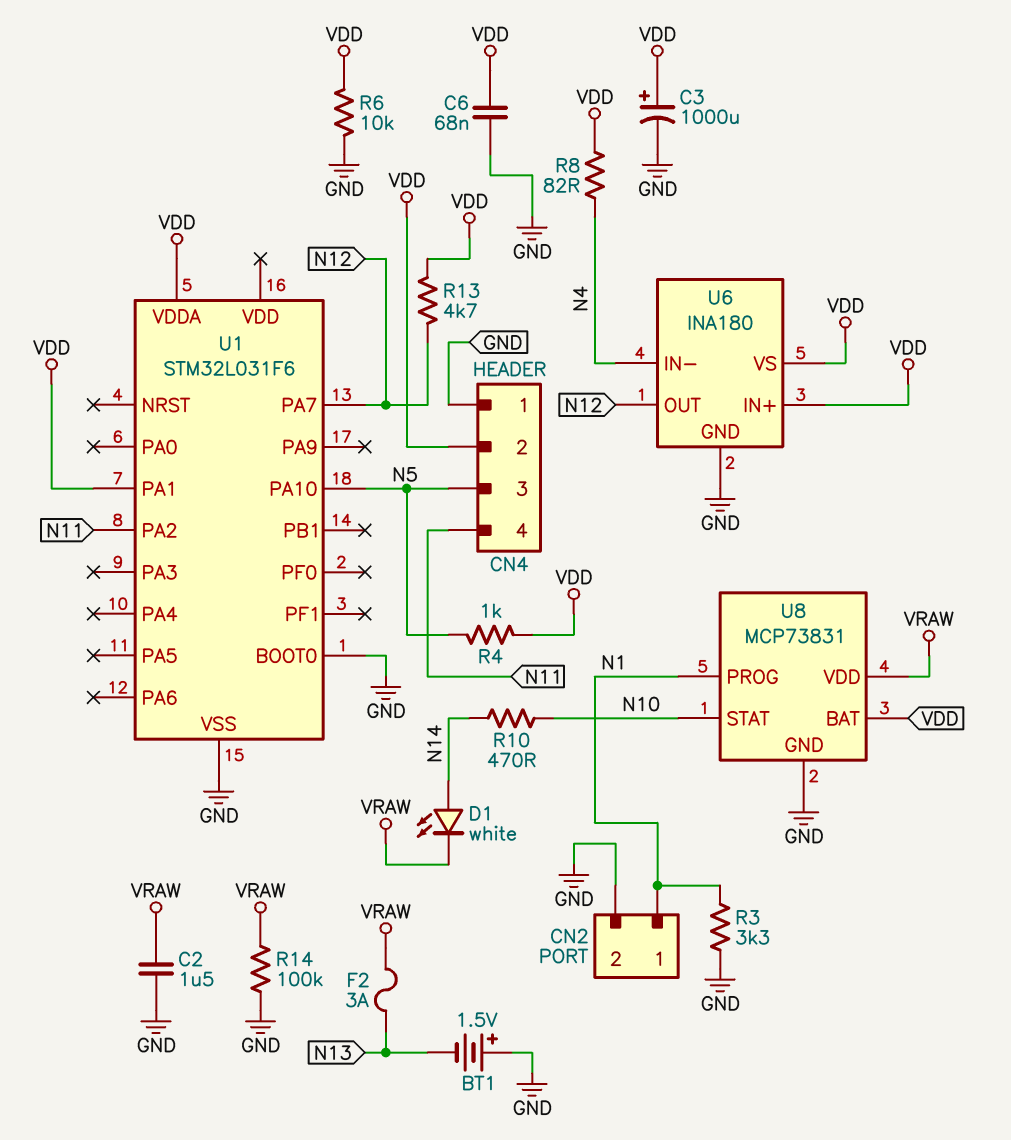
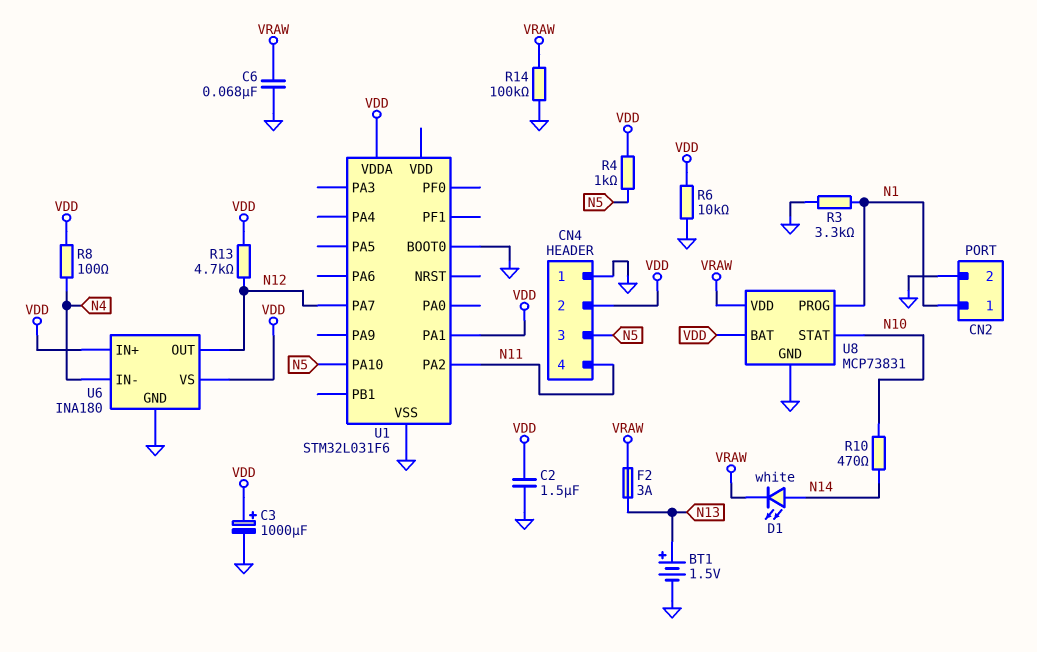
BT1: 1.5V (plus GND, minus N13) -> 1.5V (plus N13, minus GND)
C2: 1.5uF (GND, VRAW) -> 1.5uF (GND, VDD)
C6: 68nF (GND, VDD) -> 68nF (GND, VRAW)
R8: 82 (N4, VDD) -> 100 (N4, VDD)

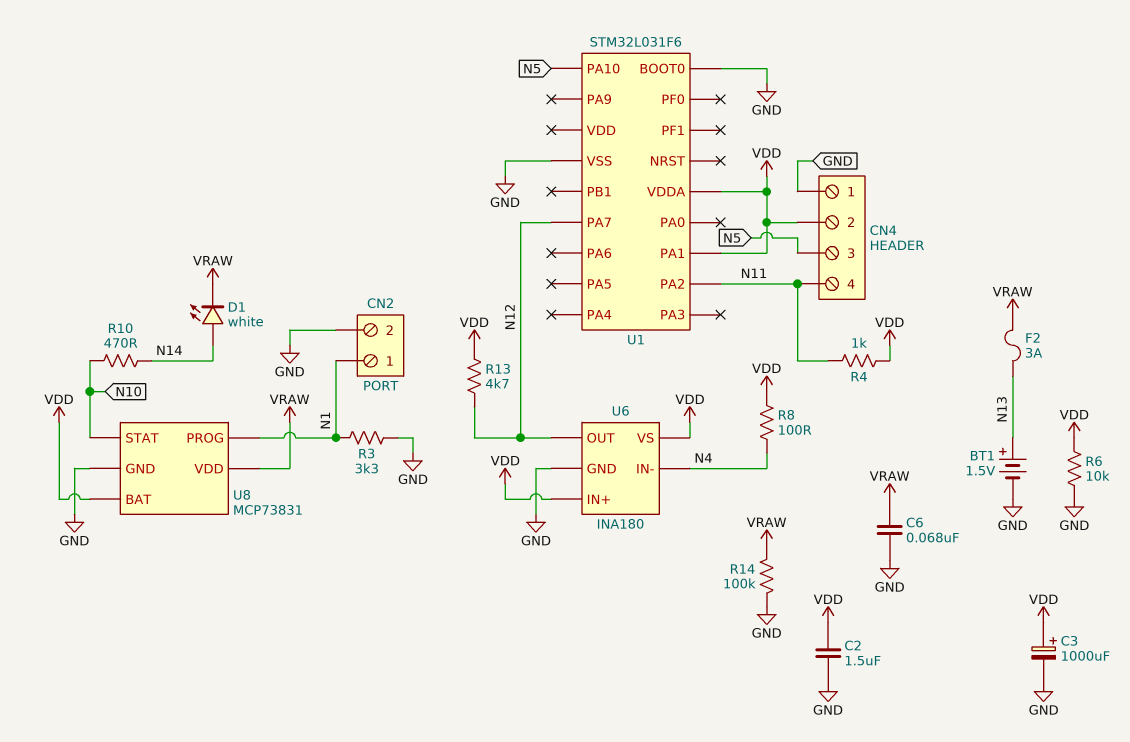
R4: 1k (N5, VDD) -> 1k (N11, VDD)

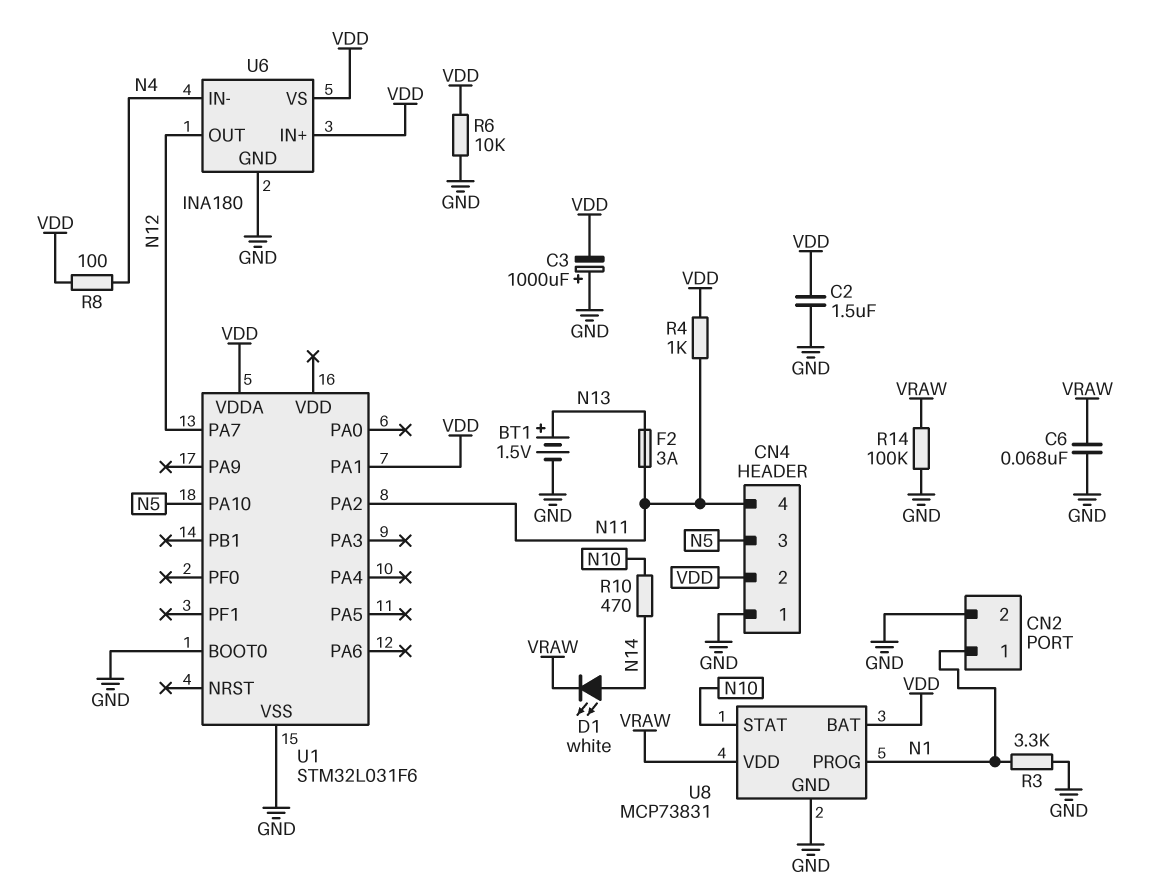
C3: 1000uF (plus VDD, minus GND) -> 1000uF (plus GND, minus VDD)
F2: 3A (N13, VRAW) -> 3A (N11, N13)
R13: 4.7k (N12, VDD) -> none

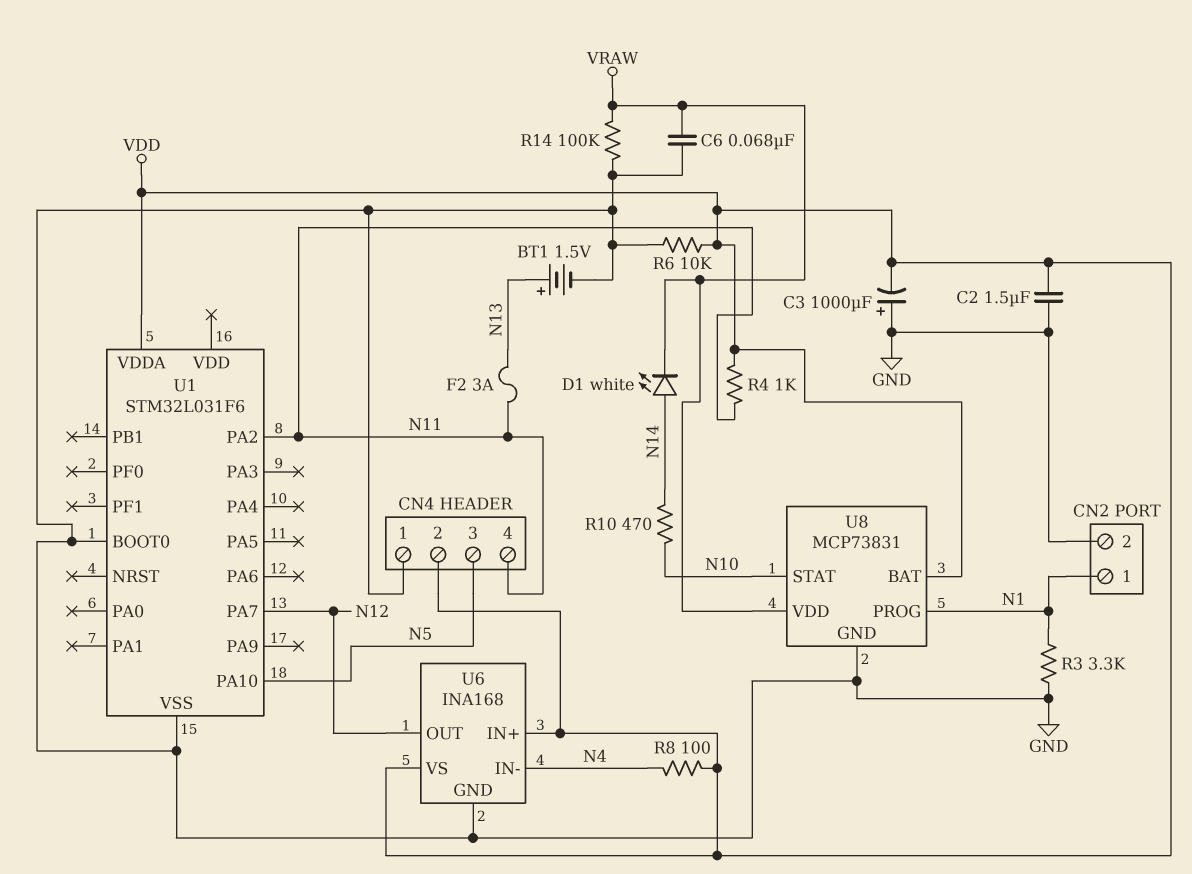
U1 pin PA1: VDD -> none
U6: INA180 -> INA168

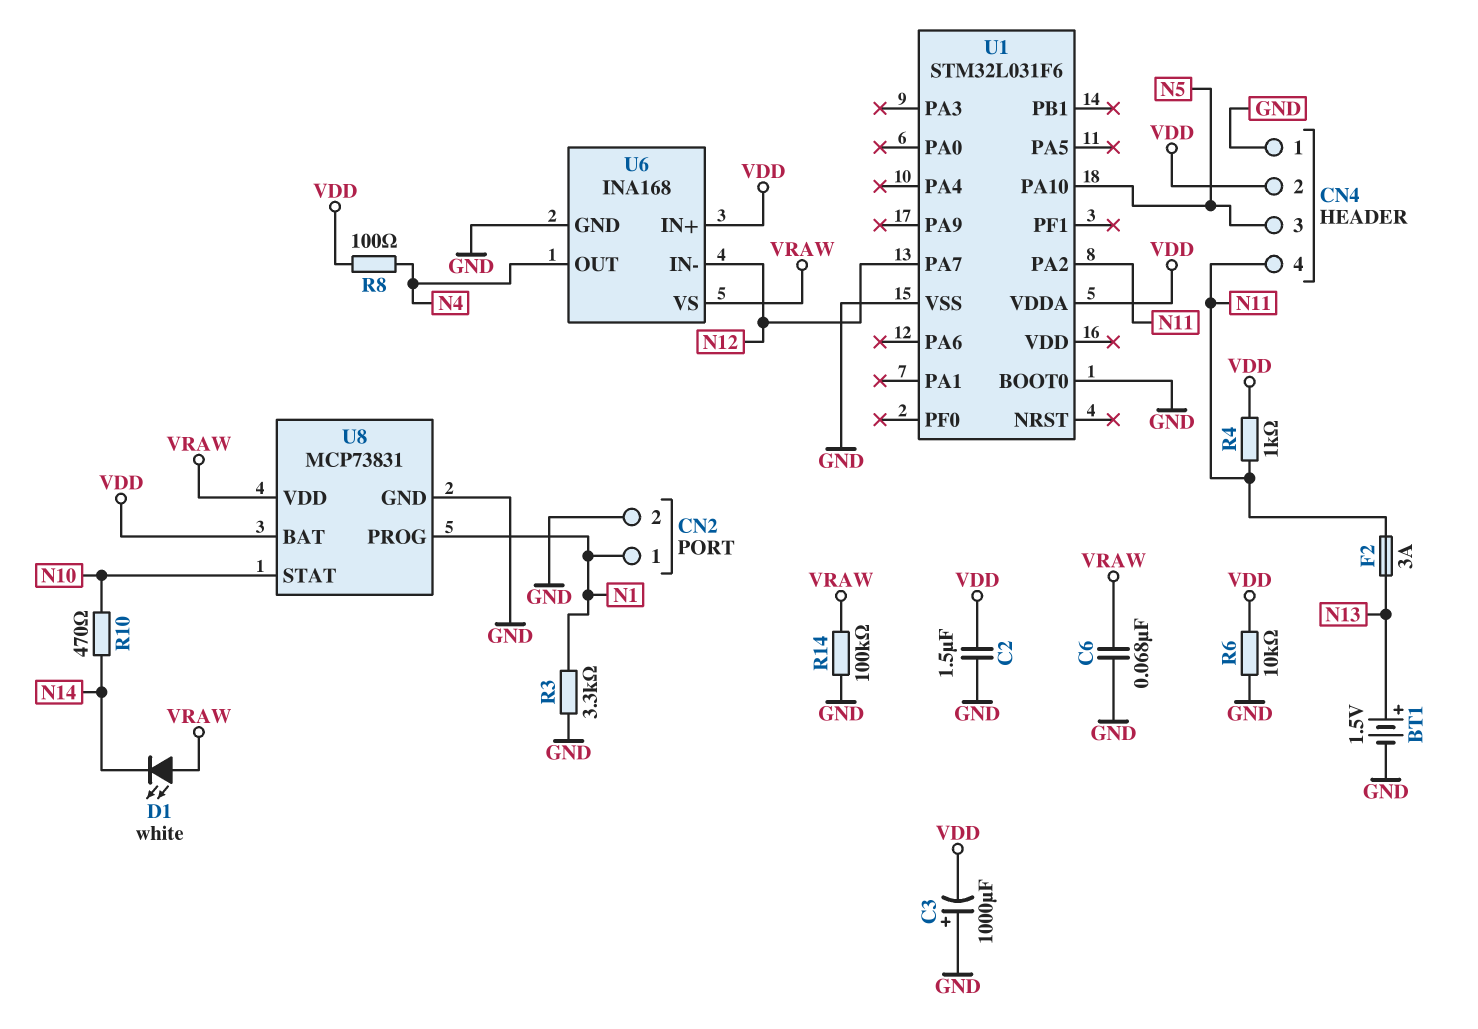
D1: LED white (A N14, K VRAW) -> LED white (A VRAW, K N14)
U6 pin IN-: N4 -> N12
U6 pin OUT: N12 -> N4
U6 pin VS: VDD -> VRAW

